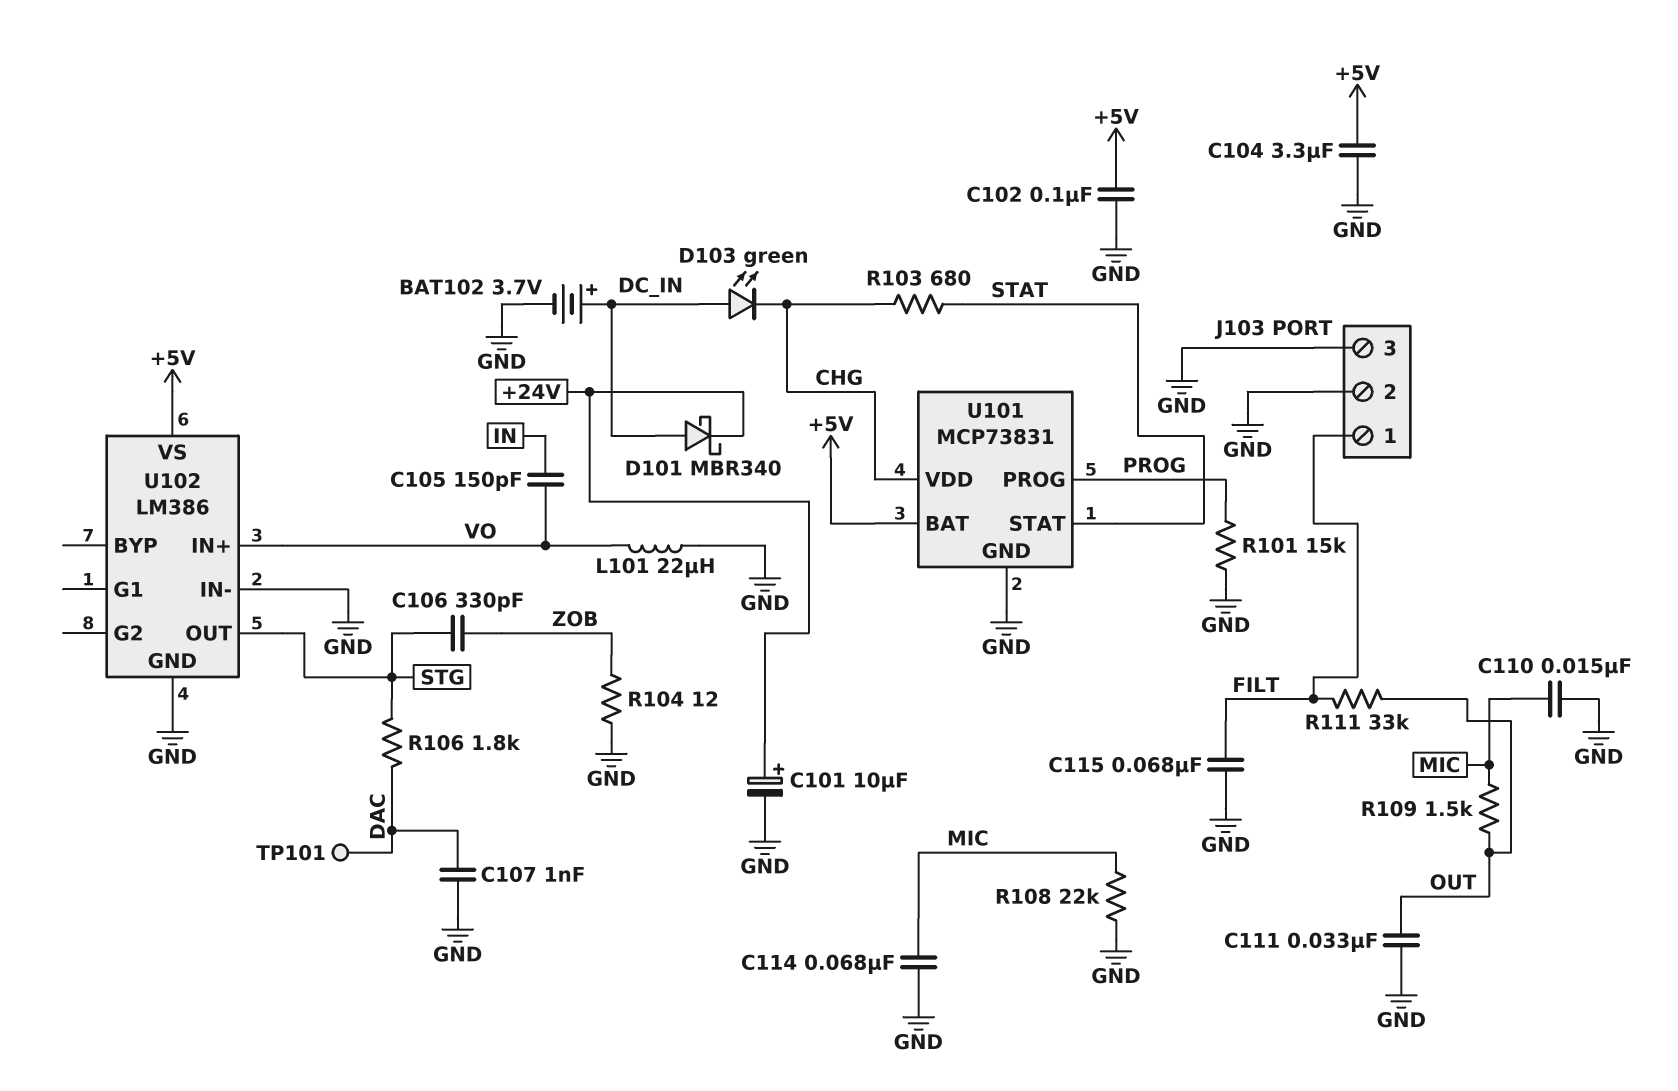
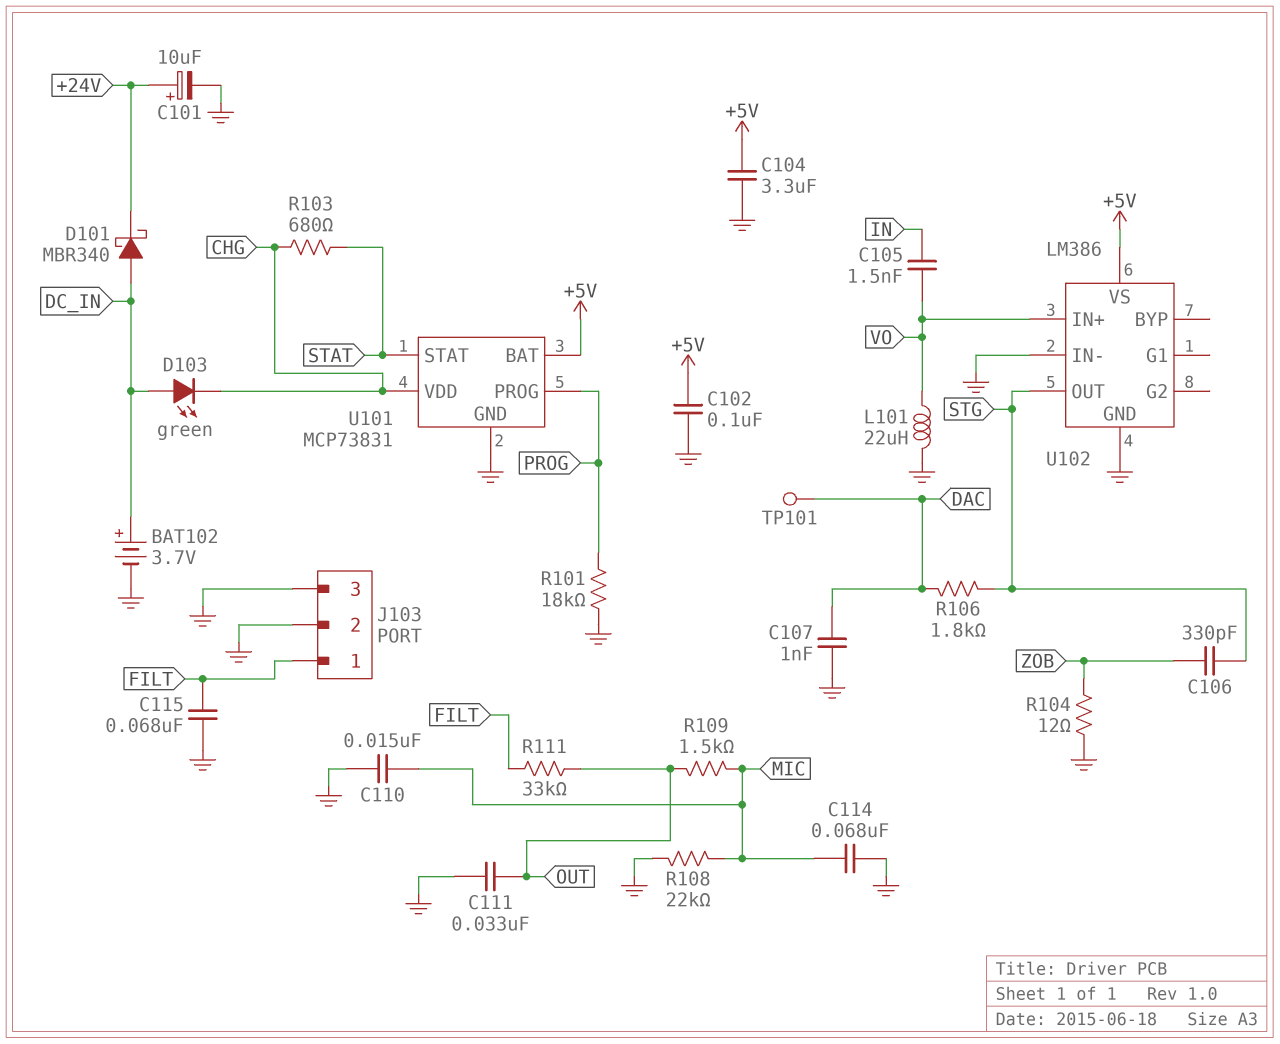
C105: 150pF (IN, VO) -> 1.5nF (IN, VO)
R101: 15k (GND, PROG) -> 18k (GND, PROG)

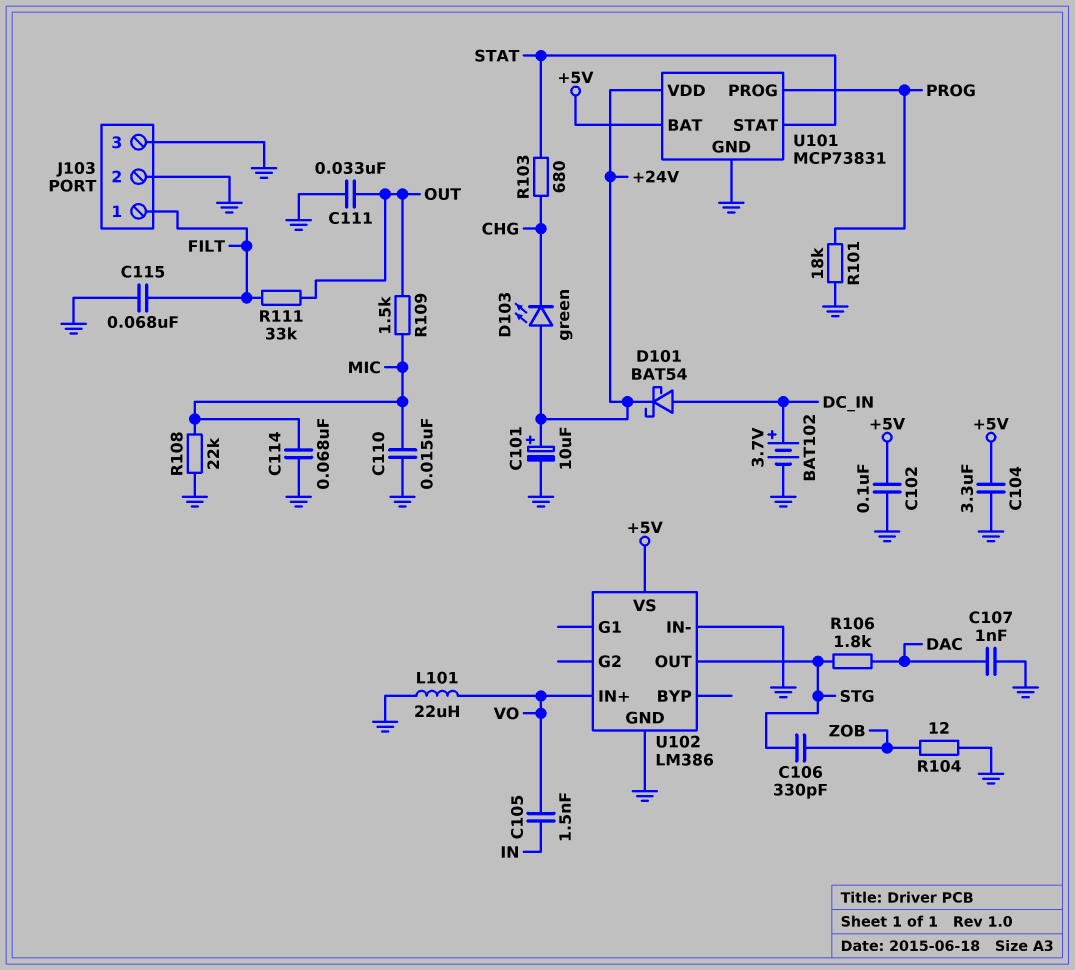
D101: schottky MBR340 (A DC_IN, K +24V) -> schottky BAT54 (A DC_IN, K +24V)
D103: LED green (A DC_IN, K CHG) -> LED green (A +24V, K CHG)
TP101: test point (DAC) -> none
U101 pin VDD: CHG -> +24V

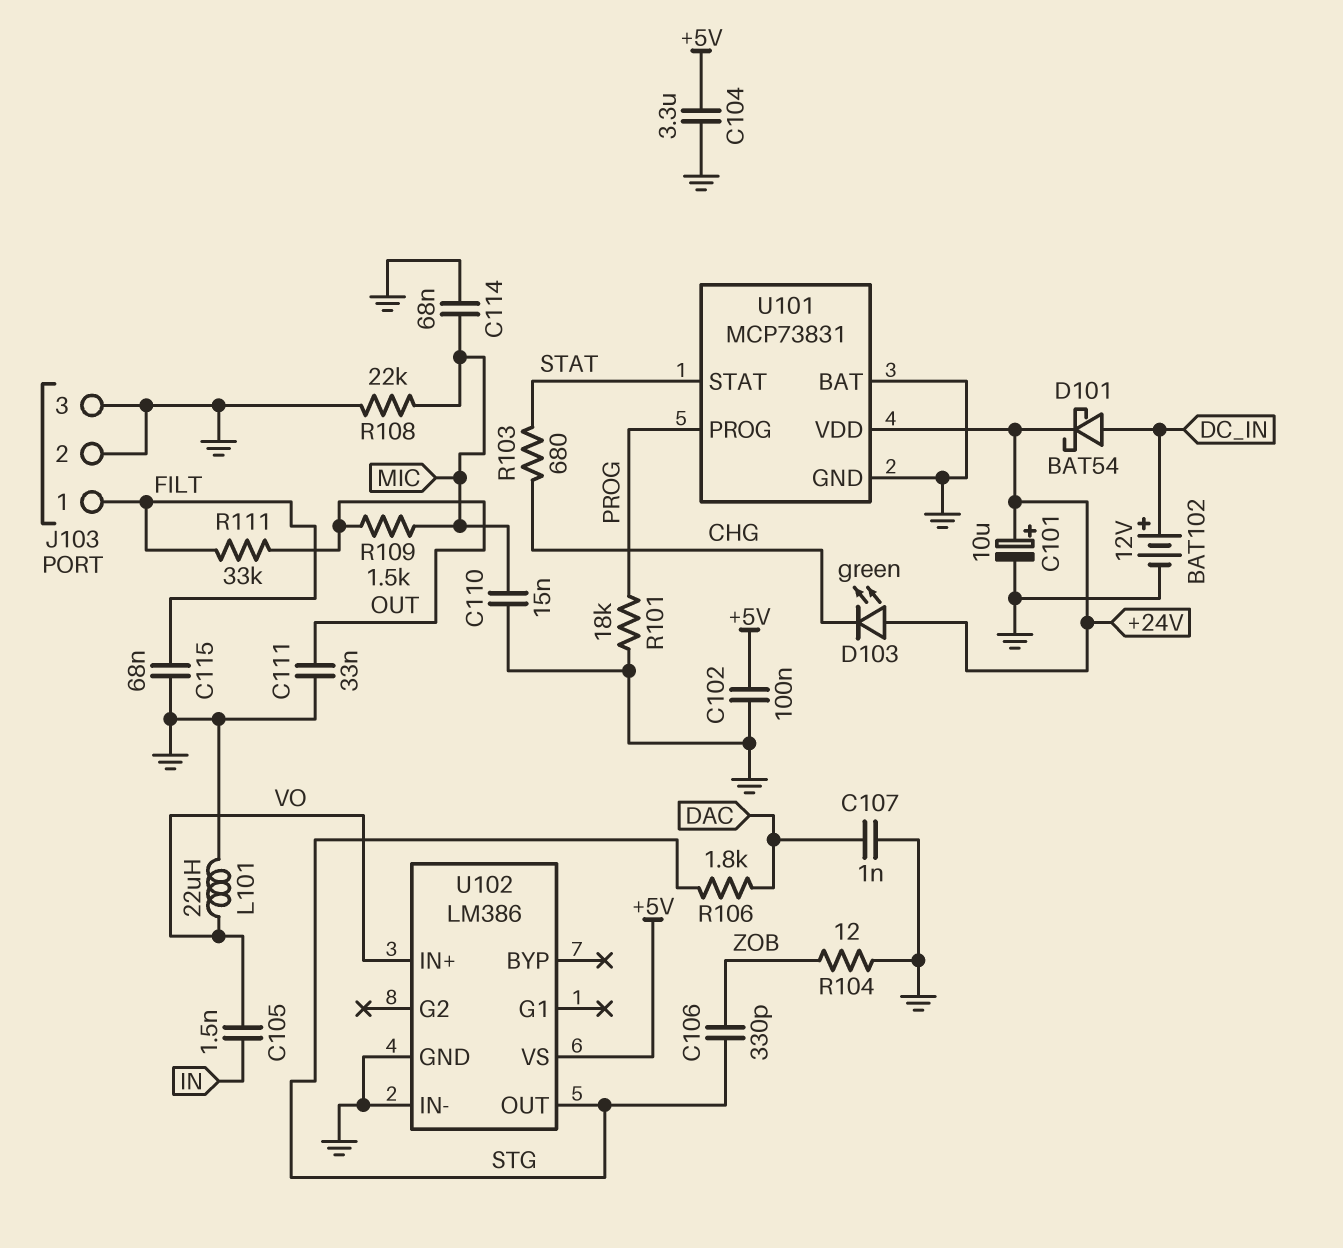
BAT102: 3.7V (plus DC_IN, minus GND) -> 12V (plus DC_IN, minus GND)
U101 pin BAT: +5V -> GND

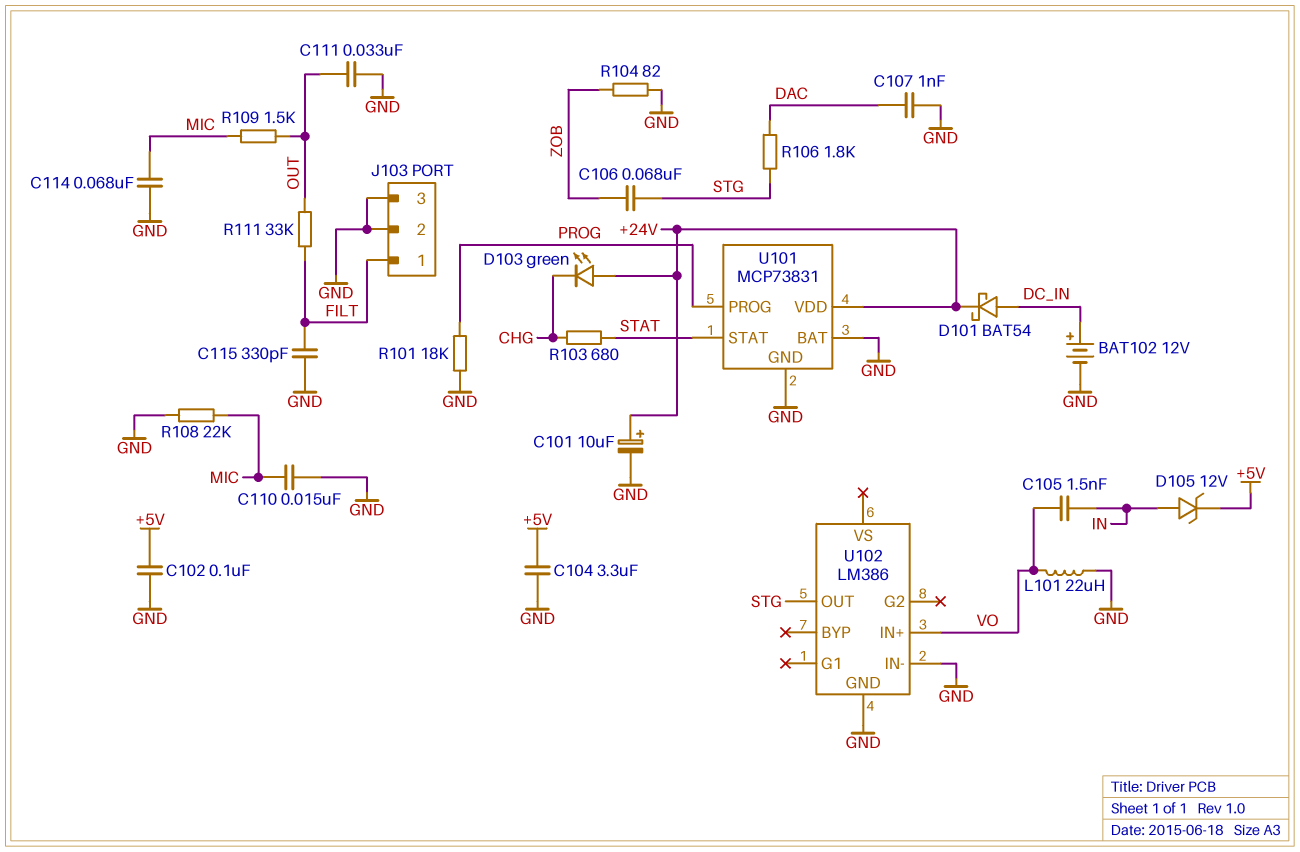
C106: 330pF (STG, ZOB) -> 68nF (STG, ZOB)
C115: 68nF (FILT, GND) -> 330pF (FILT, GND)
D105: none -> zener 12V (A IN, K +5V)
R104: 12 (GND, ZOB) -> 82 (GND, ZOB)
U102 pin VS: +5V -> none

